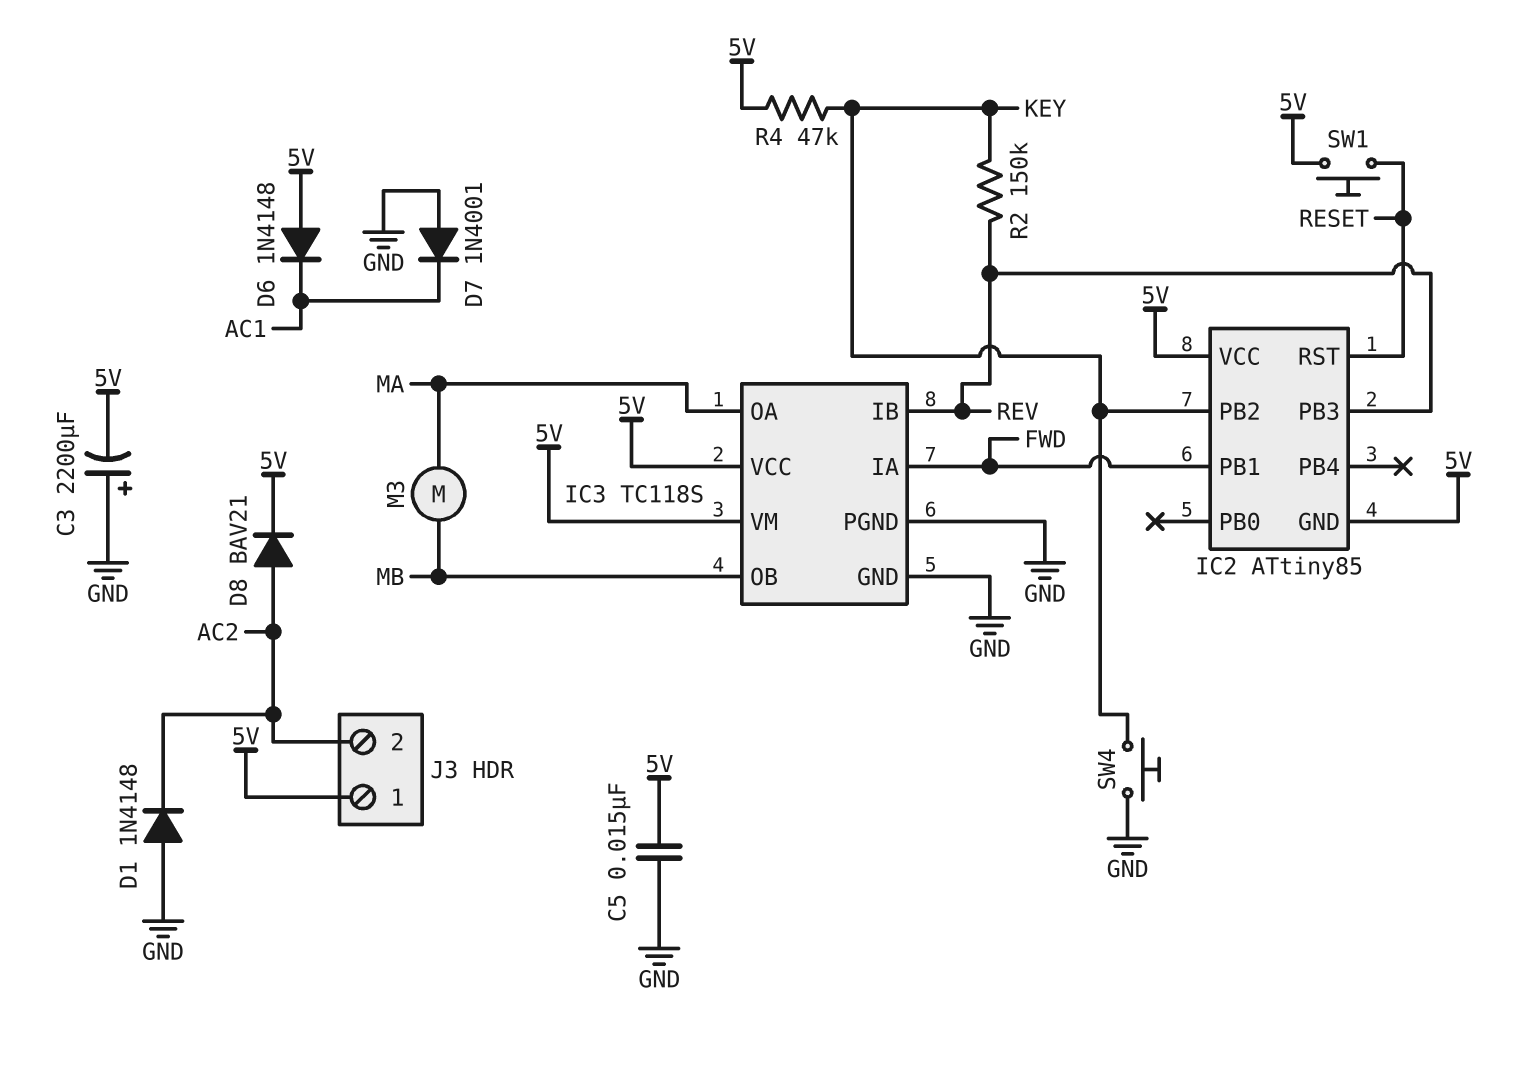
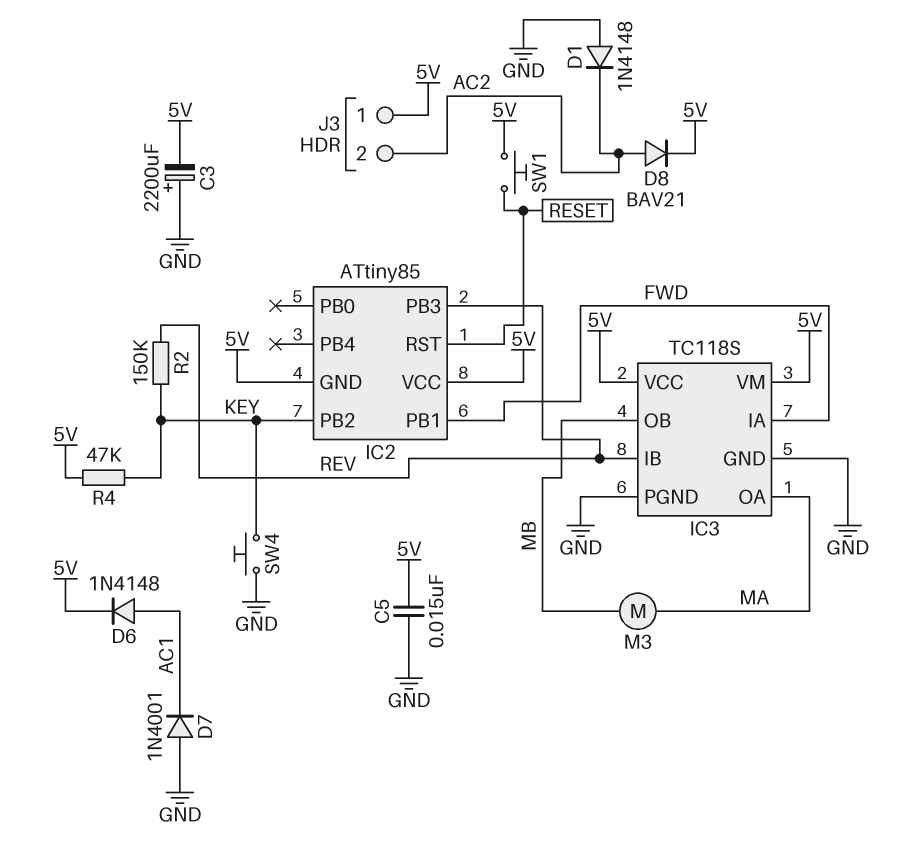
D6: diode 1N4148 (A 5V, K AC1) -> diode 1N4148 (A AC1, K 5V)

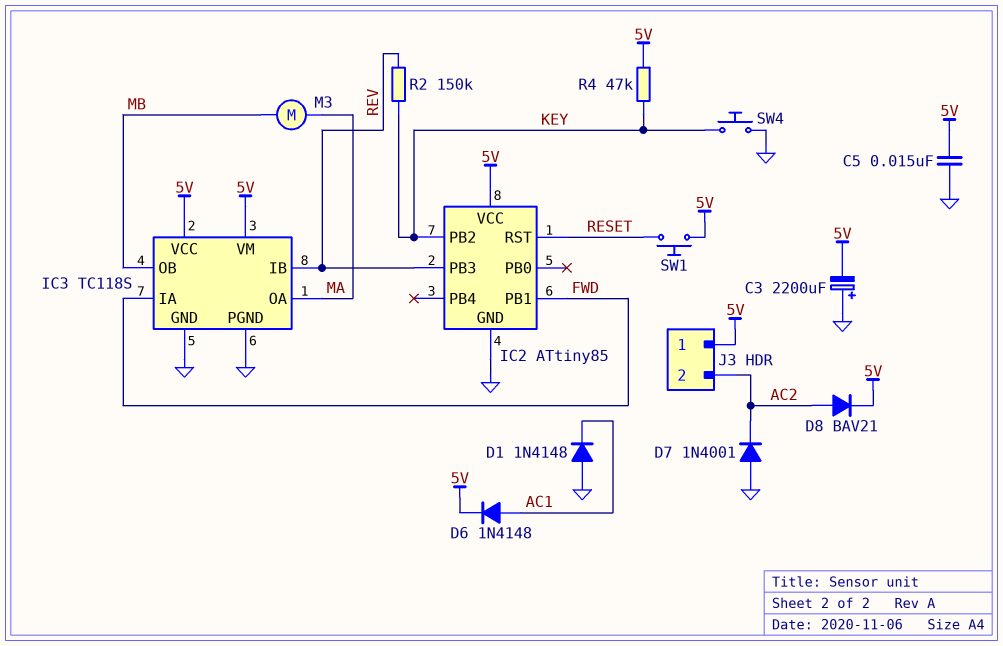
D1: diode 1N4148 (A GND, K AC2) -> diode 1N4148 (A GND, K AC1)
D7: diode 1N4001 (A GND, K AC1) -> diode 1N4001 (A GND, K AC2)
IC2 pin GND: 5V -> GND

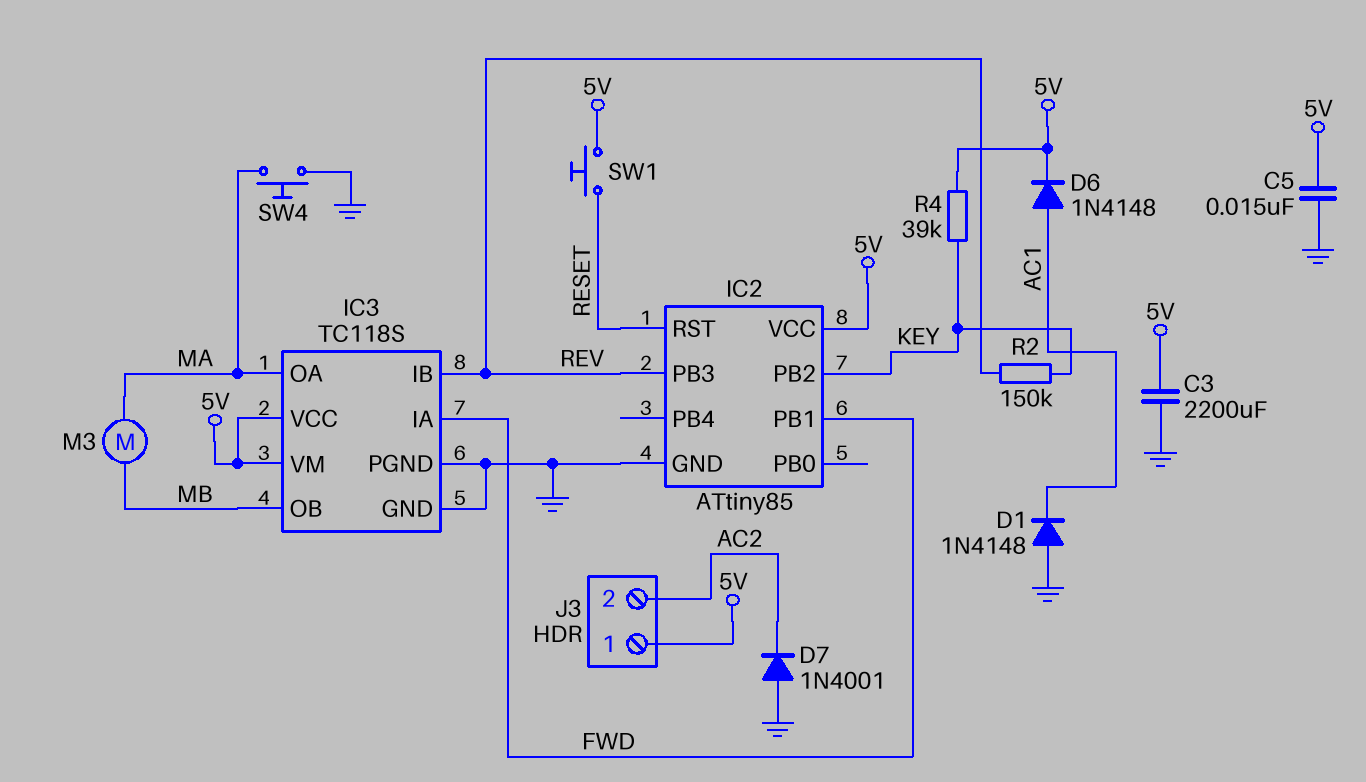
C3: 2200uF (plus GND, minus 5V) -> 2200uF (5V, GND)
D8: diode BAV21 (A AC2, K 5V) -> none
R4: 47k (5V, KEY) -> 39k (5V, KEY)
SW4: button (GND, KEY) -> button (GND, MA)

